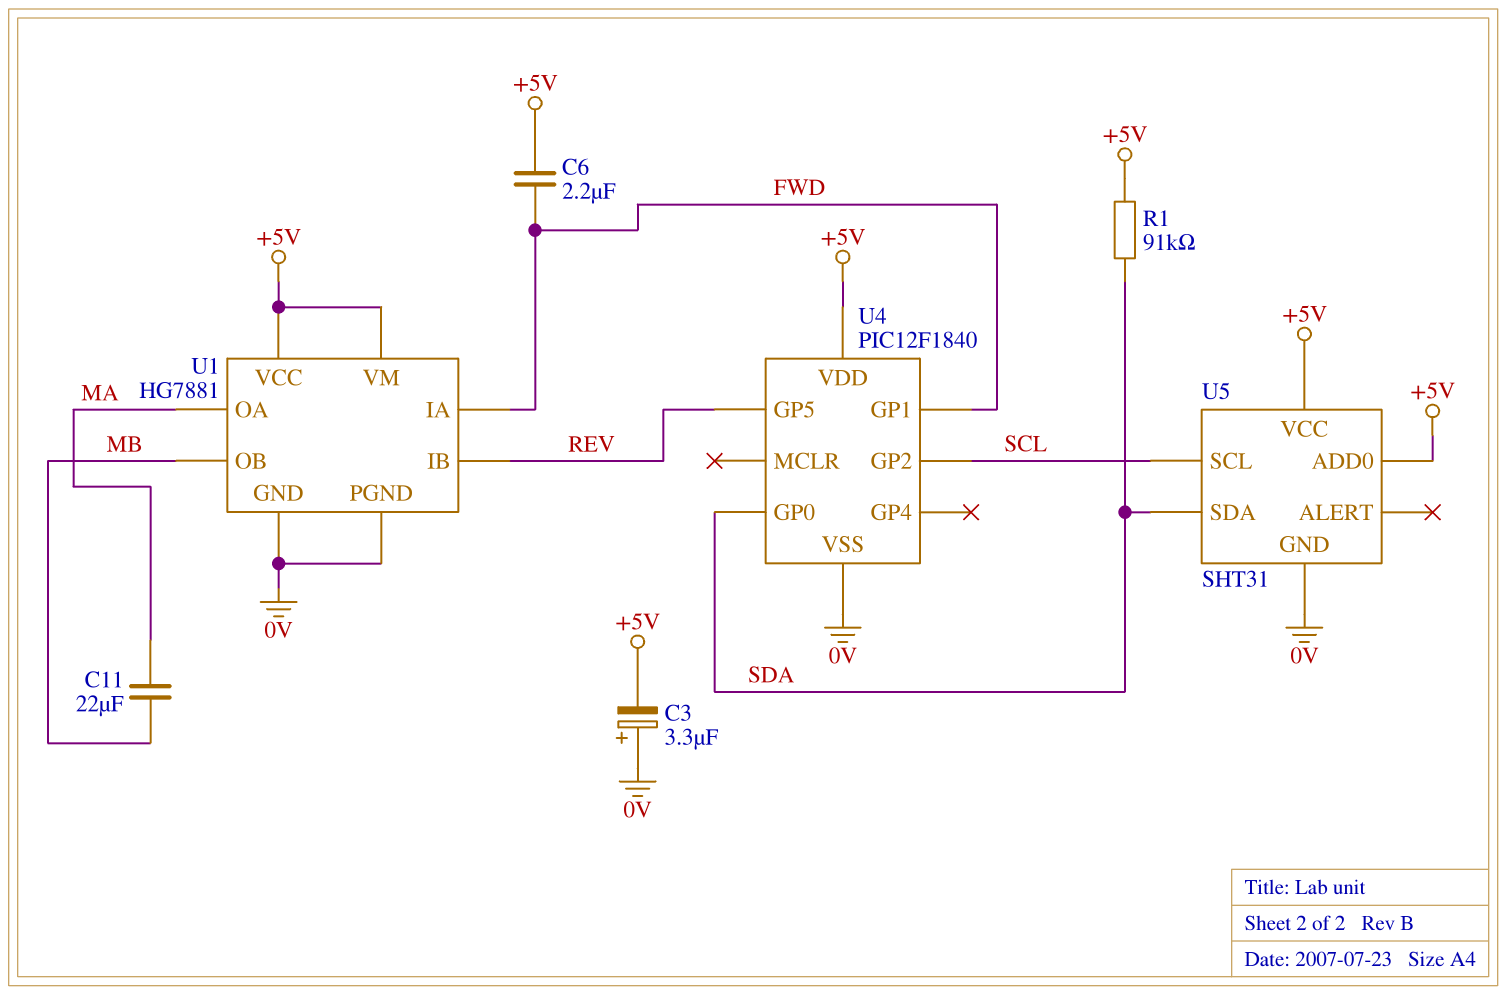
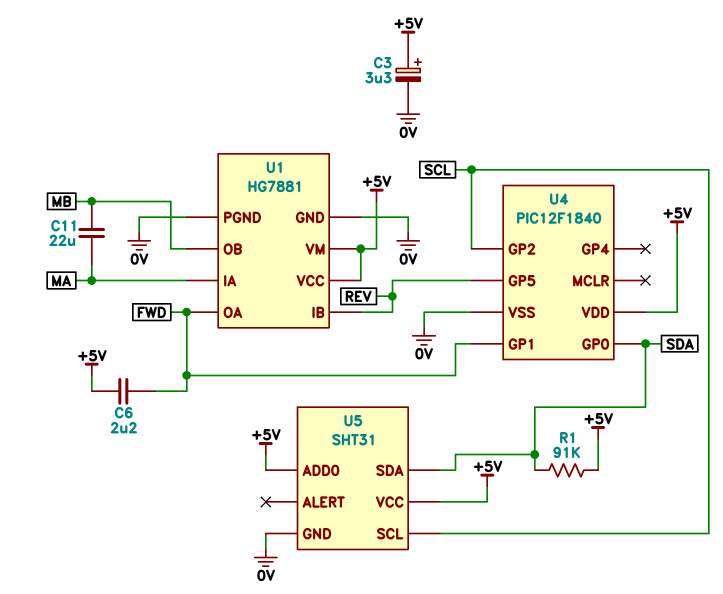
C3: 3.3uF (plus 0V, minus +5V) -> 3.3uF (plus +5V, minus 0V)
U1 pin IA: FWD -> MA
U1 pin OA: MA -> FWD

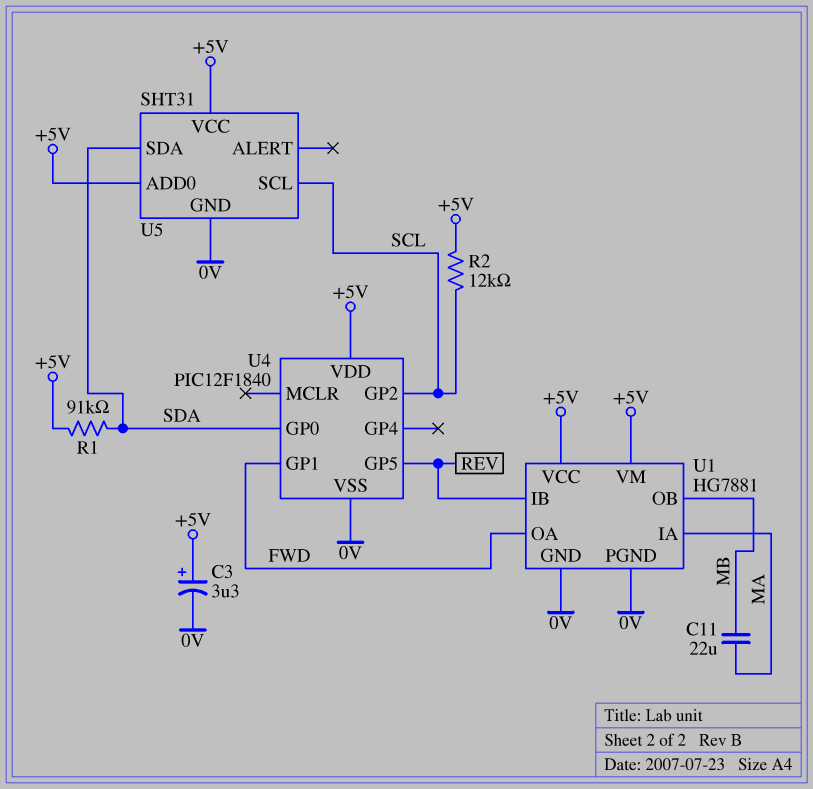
C6: 2.2uF (+5V, FWD) -> none
R2: none -> 12k (+5V, SCL)

